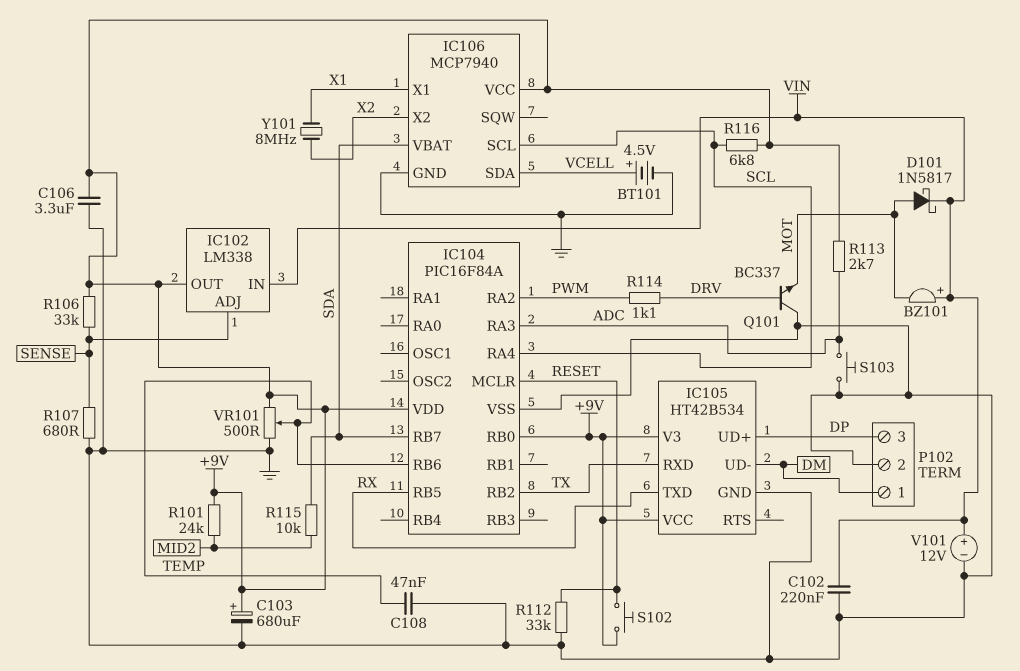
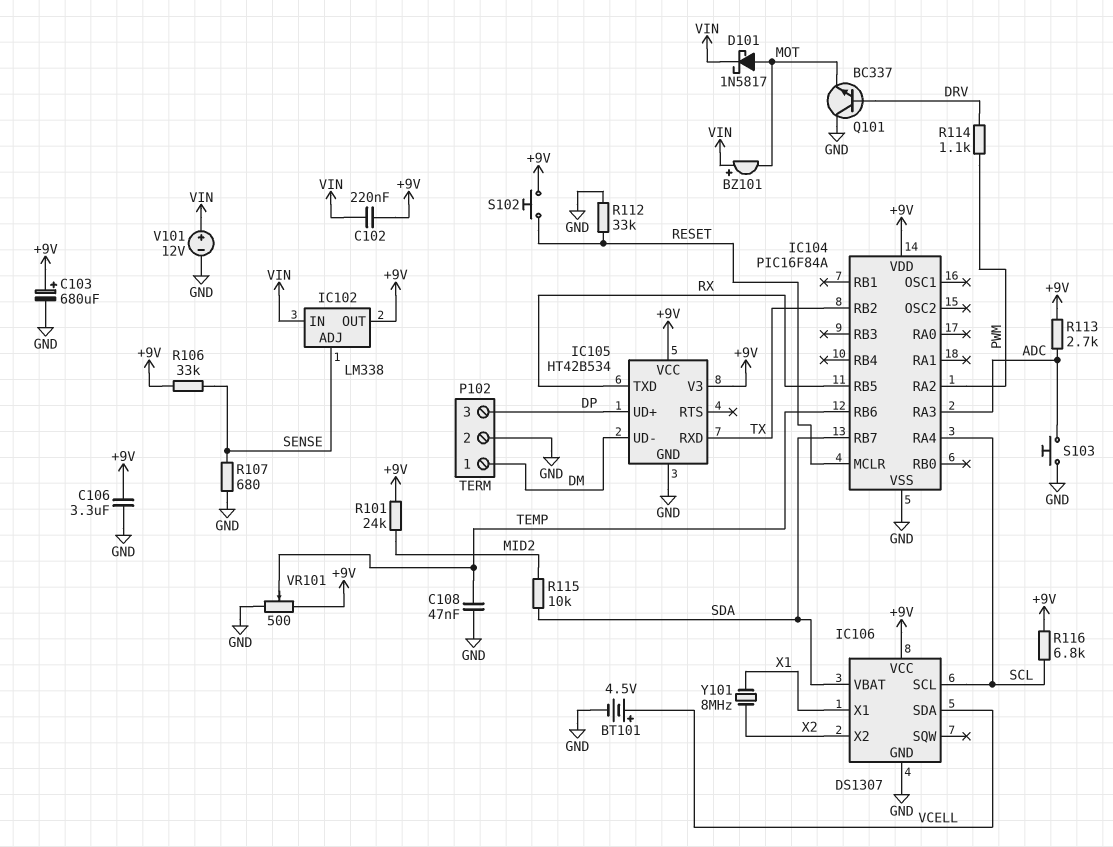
C102: 220nF (GND, VIN) -> 220nF (+9V, VIN)
IC104 pin RB0: +9V -> none
IC106: MCP7940 -> DS1307

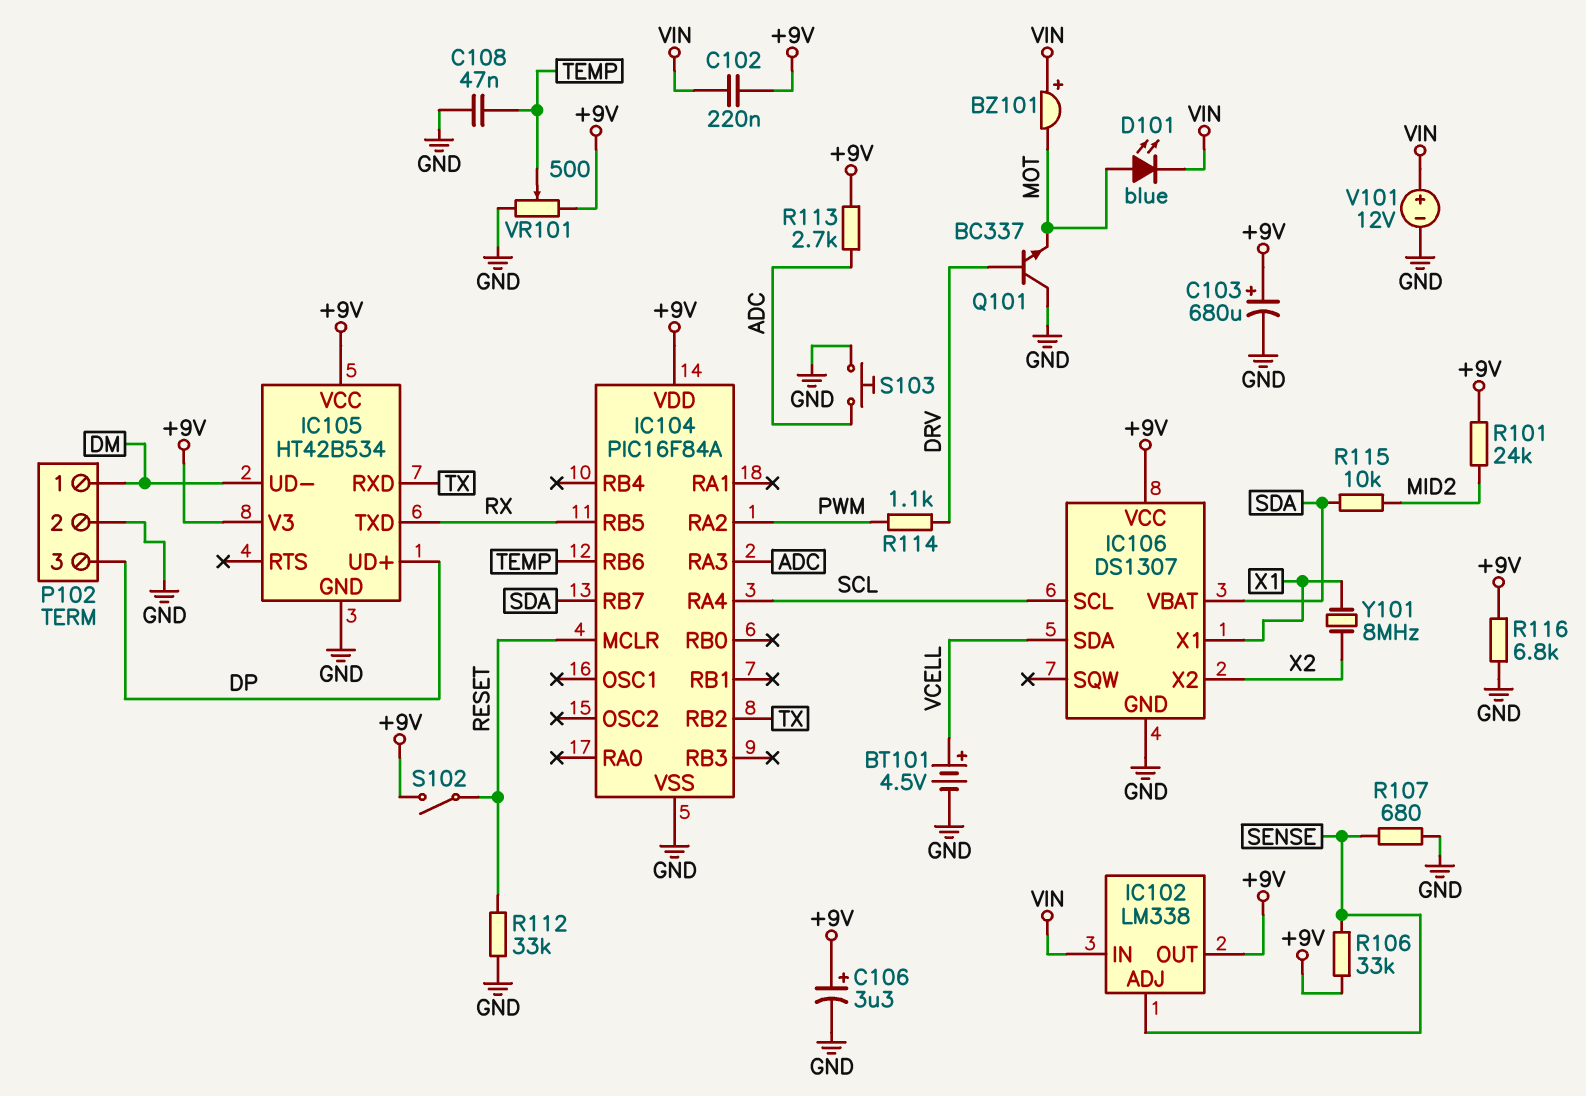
C106: 3.3uF (+9V, GND) -> 3.3uF (plus +9V, minus GND)
D101: schottky 1N5817 (A MOT, K VIN) -> LED blue (A MOT, K VIN)
R116: 6.8k (+9V, SCL) -> 6.8k (+9V, GND)
S102: button (+9V, RESET) -> switch (+9V, RESET)

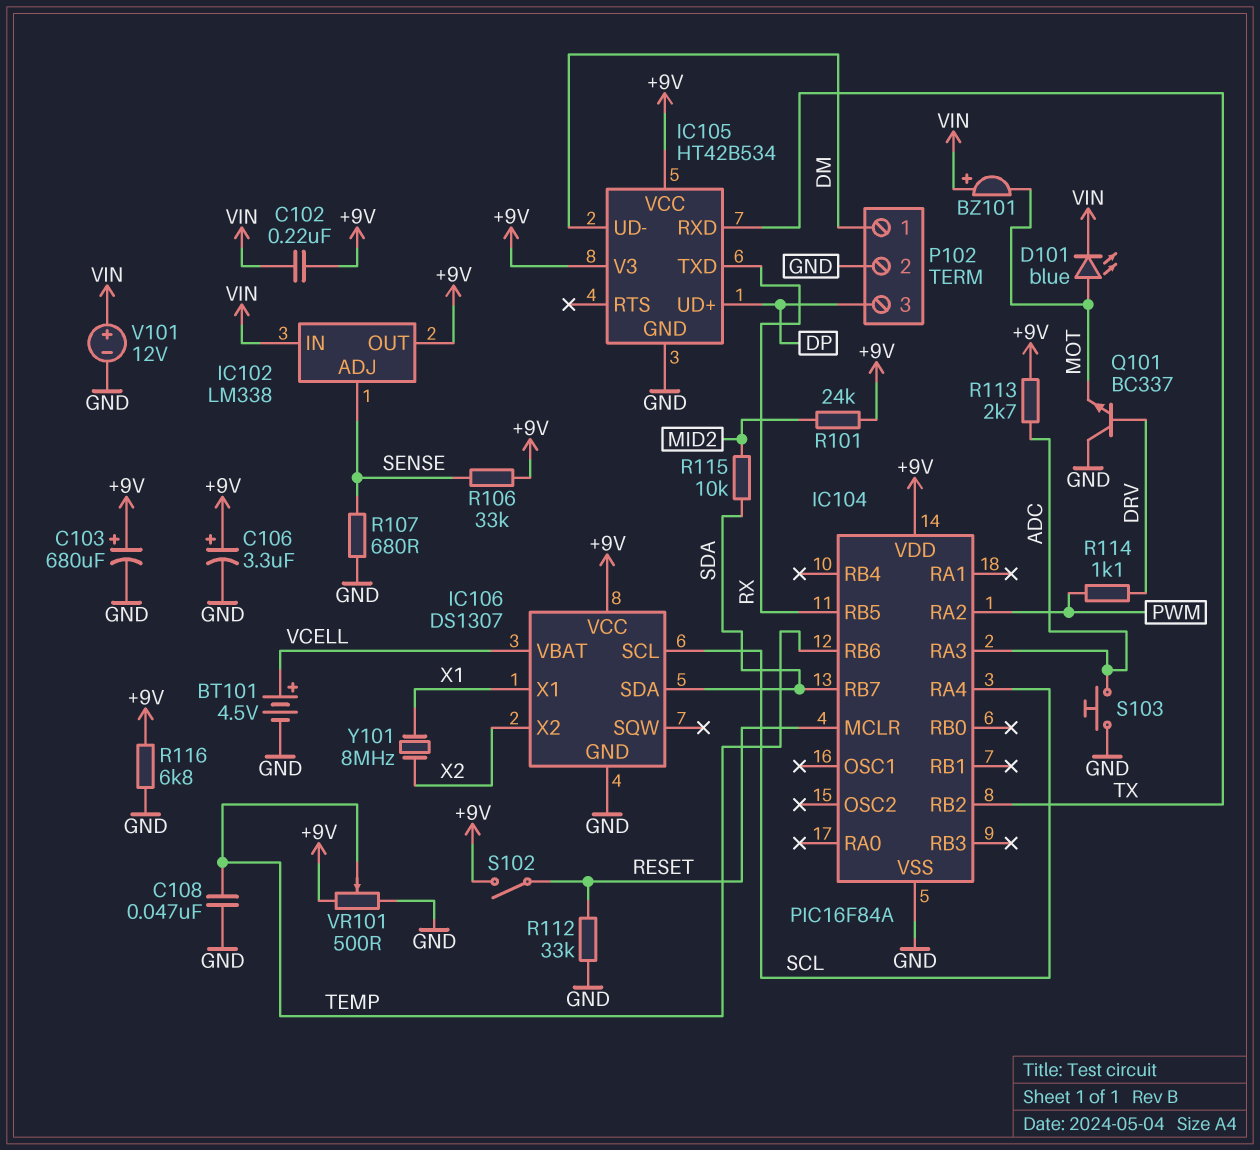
IC106 pin SDA: VCELL -> SDA
IC106 pin VBAT: SDA -> VCELL

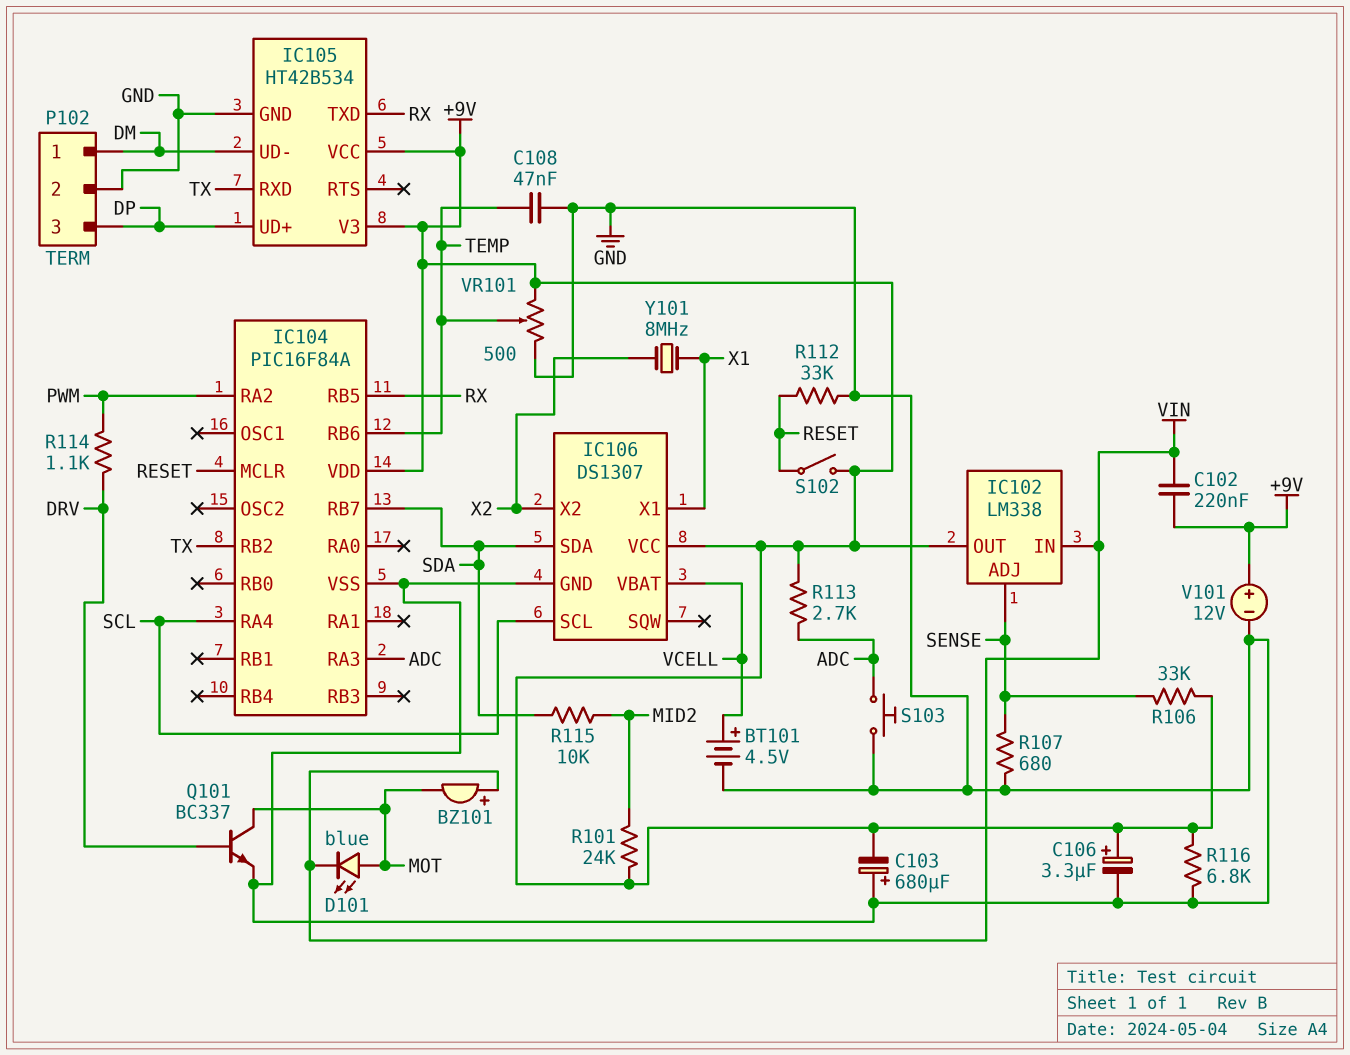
C103: 680uF (plus +9V, minus GND) -> 680uF (plus GND, minus +9V)
Q101: NPN BC337 (B DRV, C GND, E MOT) -> NPN BC337 (B DRV, C MOT, E GND)
V101: 12V (plus VIN, minus GND) -> 12V (plus +9V, minus GND)

